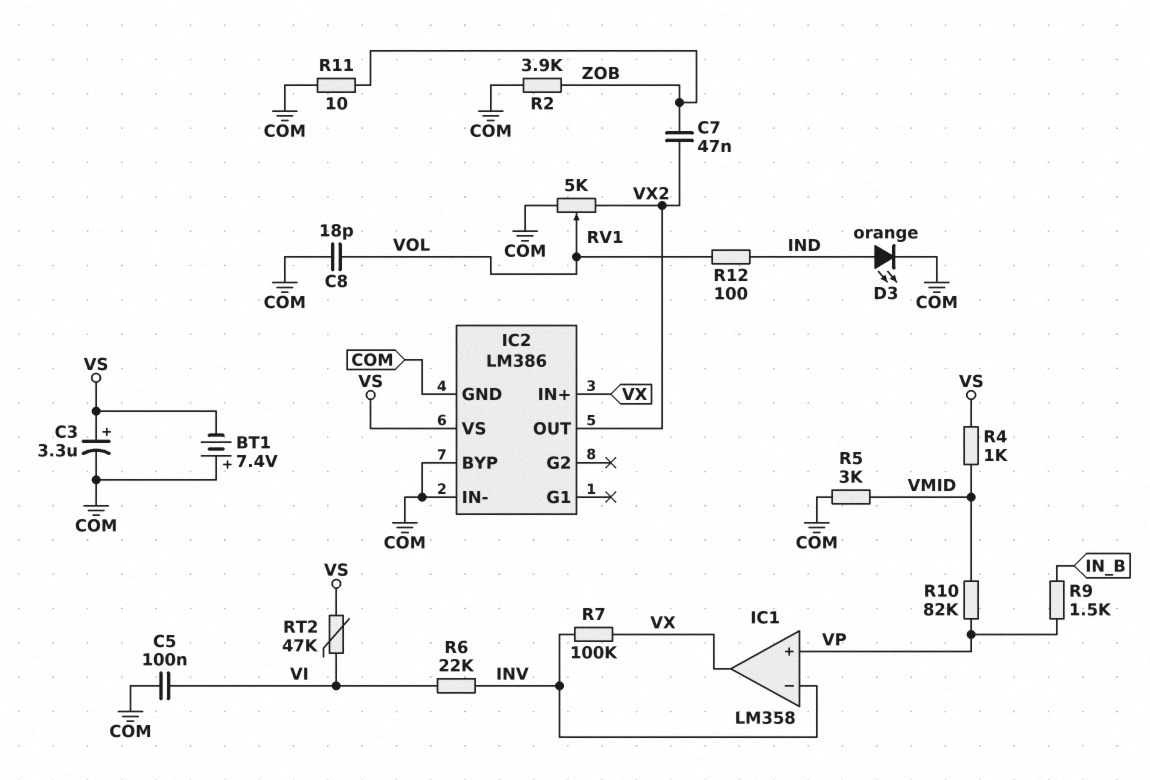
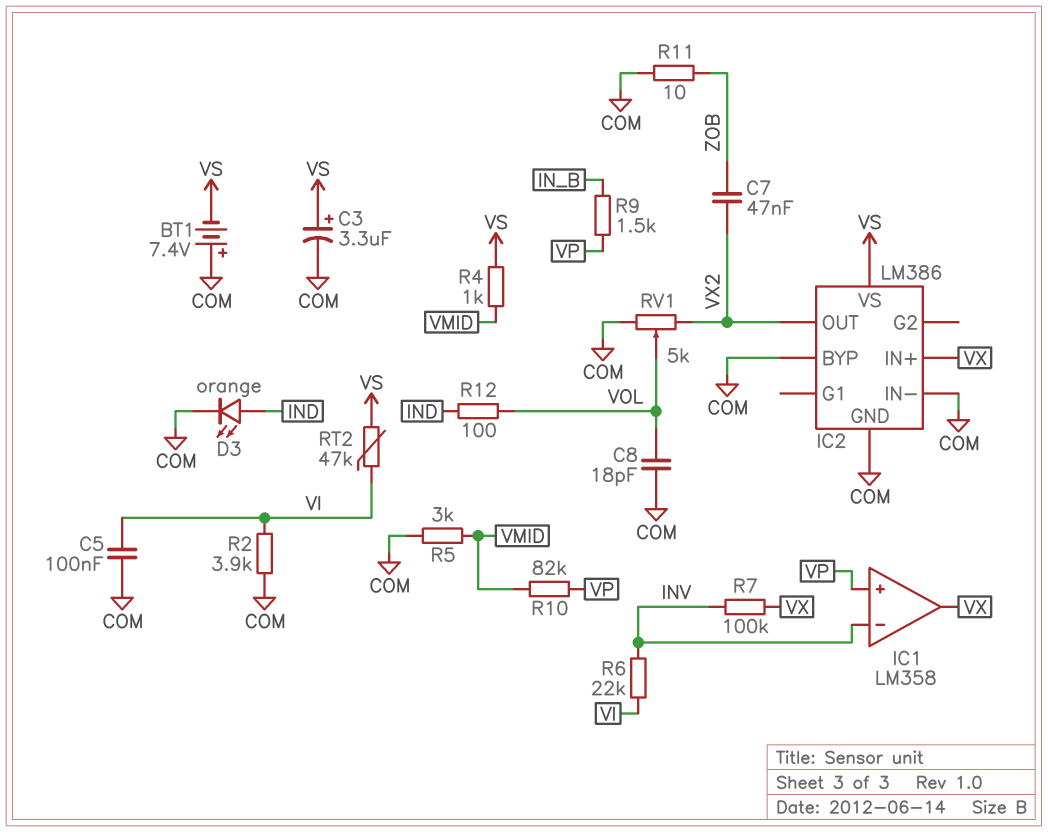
R2: 3.9k (COM, ZOB) -> 3.9k (COM, VI)

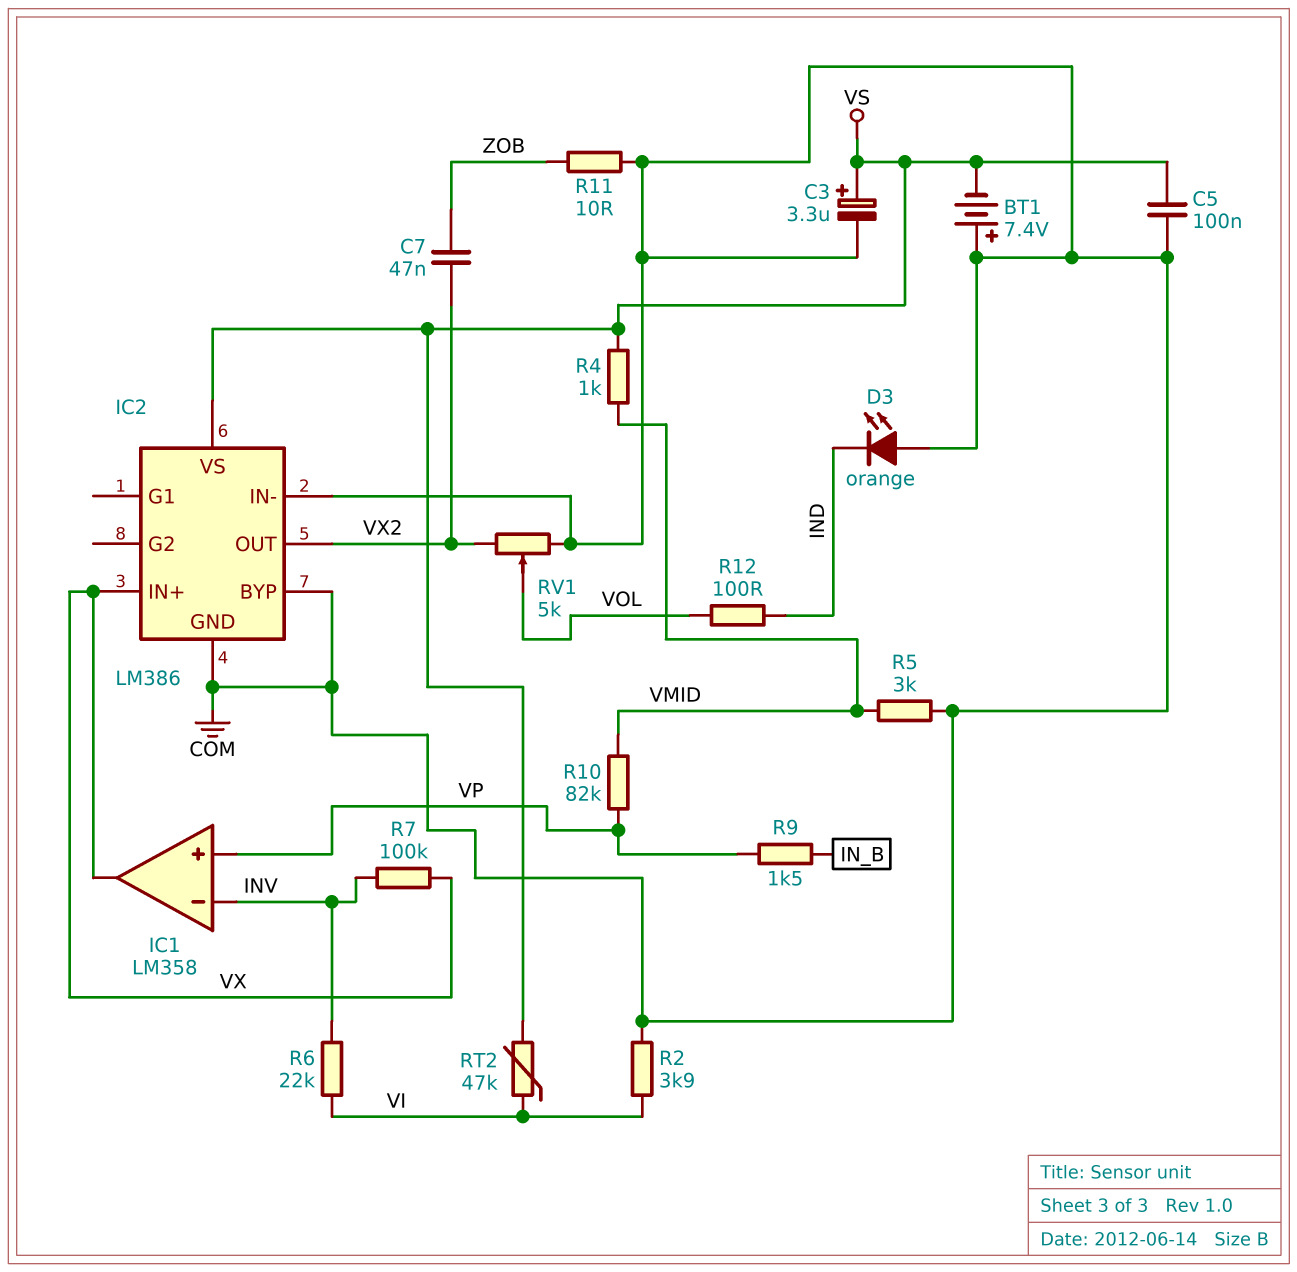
C5: 100nF (COM, VI) -> 100nF (COM, VS)
C8: 18pF (COM, VOL) -> none
D3: LED orange (A IND, K COM) -> LED orange (A COM, K IND)

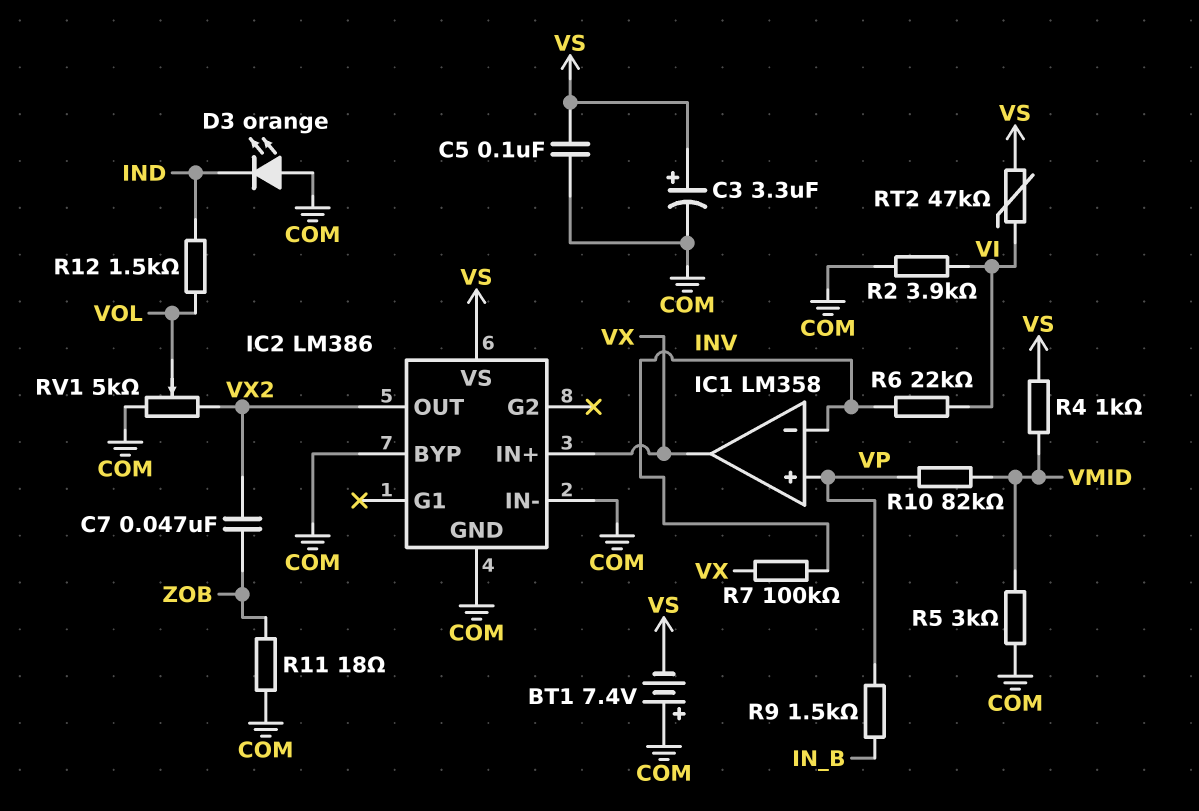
R11: 10 (COM, ZOB) -> 18 (COM, ZOB)
R12: 100 (IND, VOL) -> 1.5k (IND, VOL)

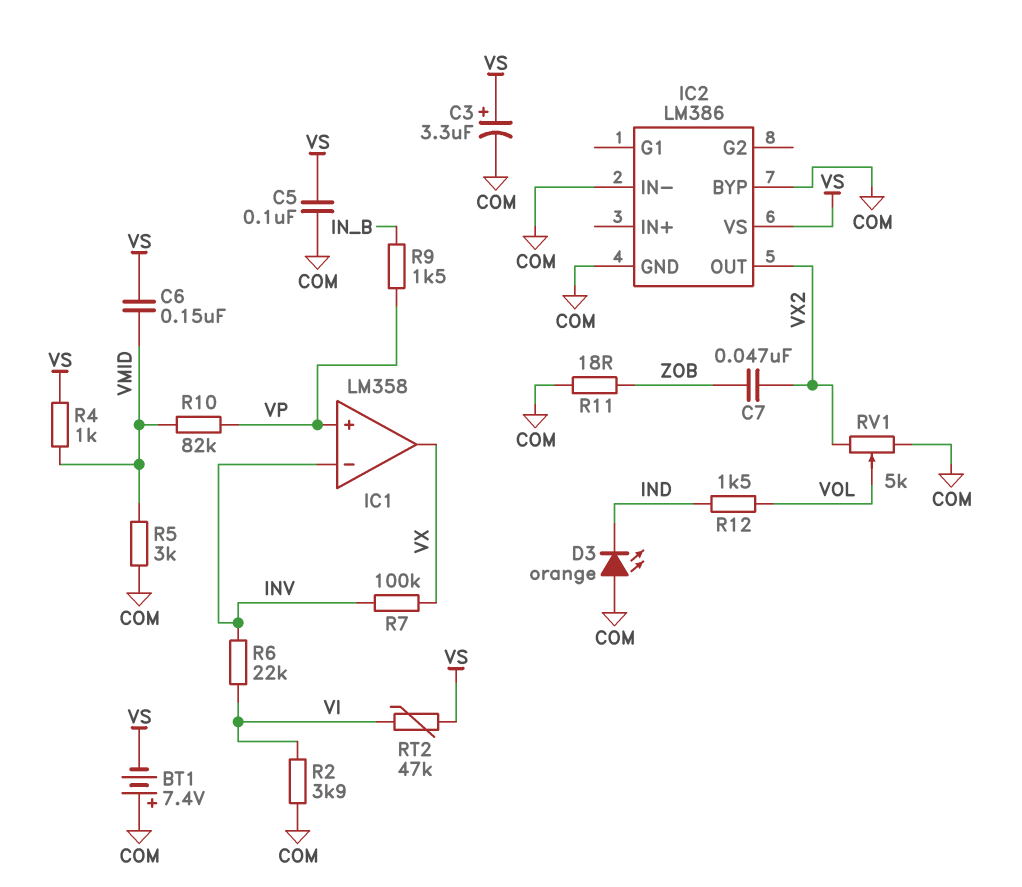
C6: none -> 150nF (VMID, VS)
IC2 pin IN+: VX -> none

